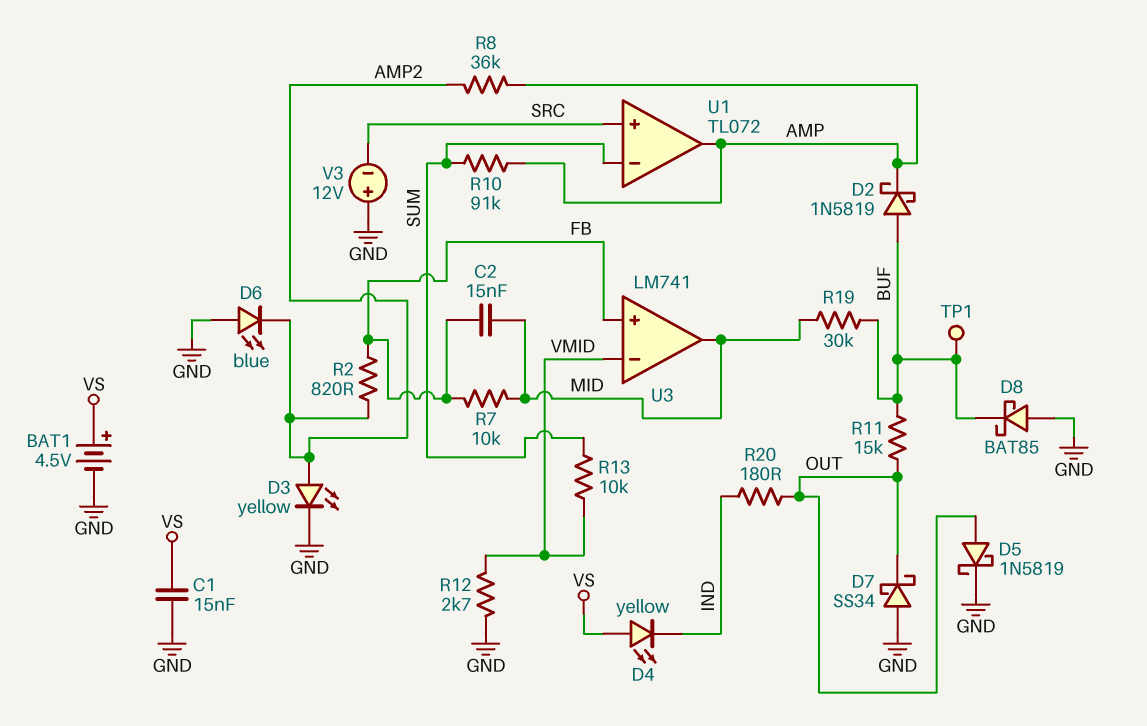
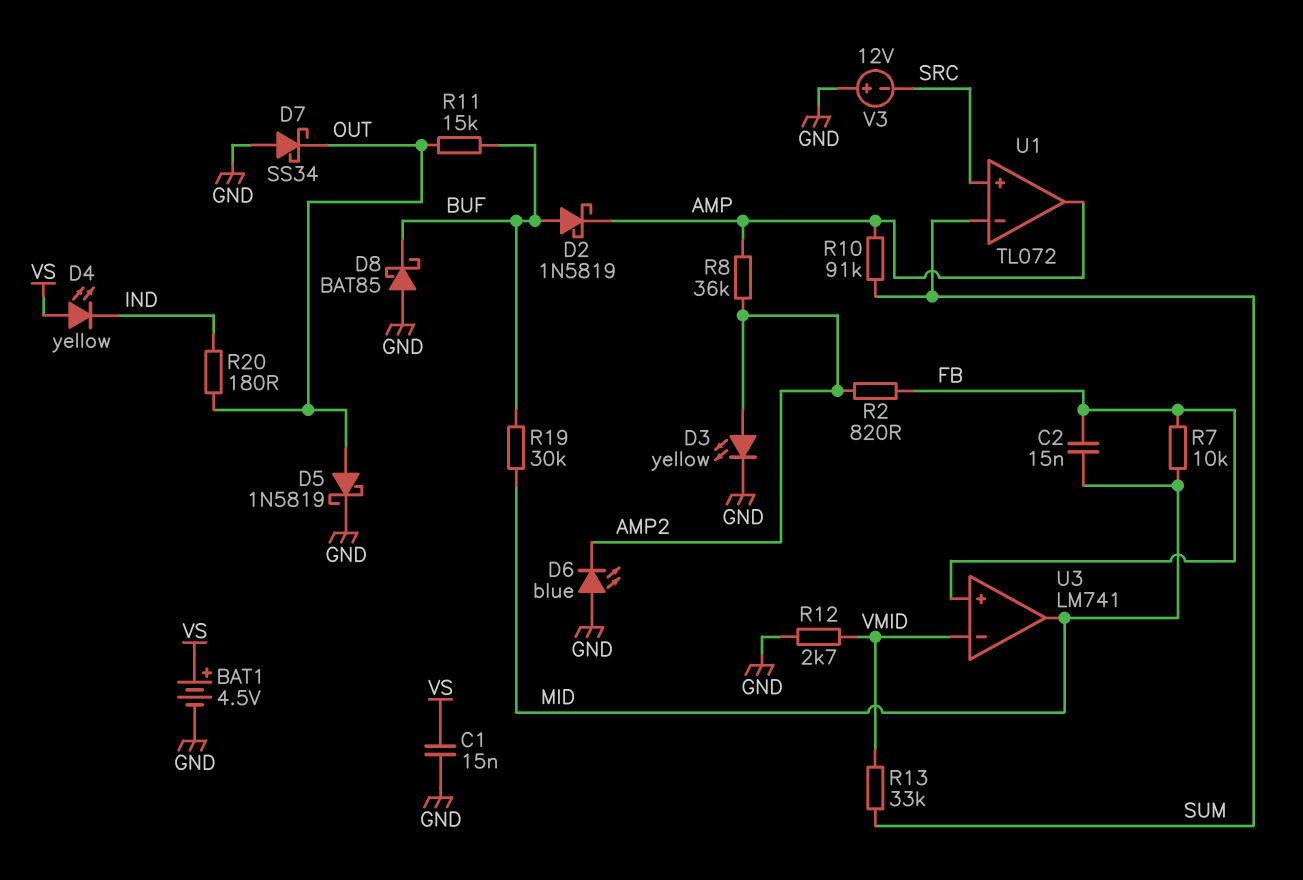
R13: 10k (SUM, VMID) -> 33k (SUM, VMID)
TP1: test point (BUF) -> none

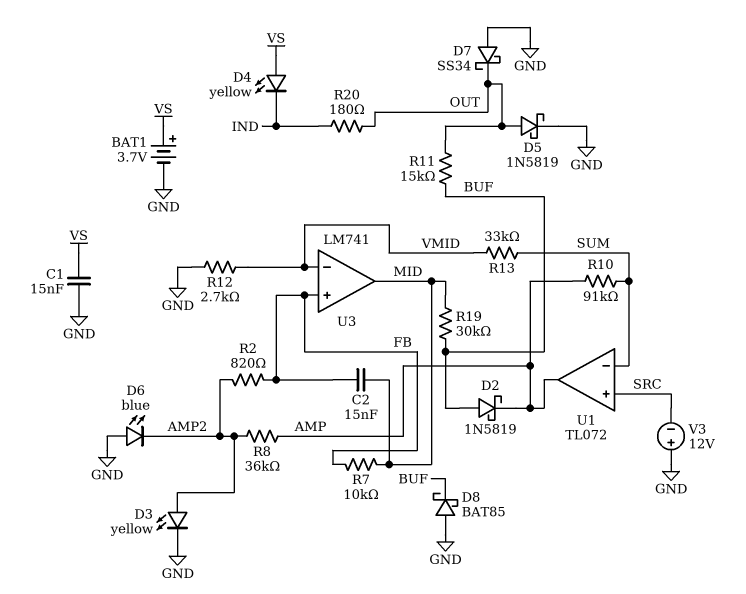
BAT1: 4.5V (plus VS, minus GND) -> 3.7V (plus VS, minus GND)

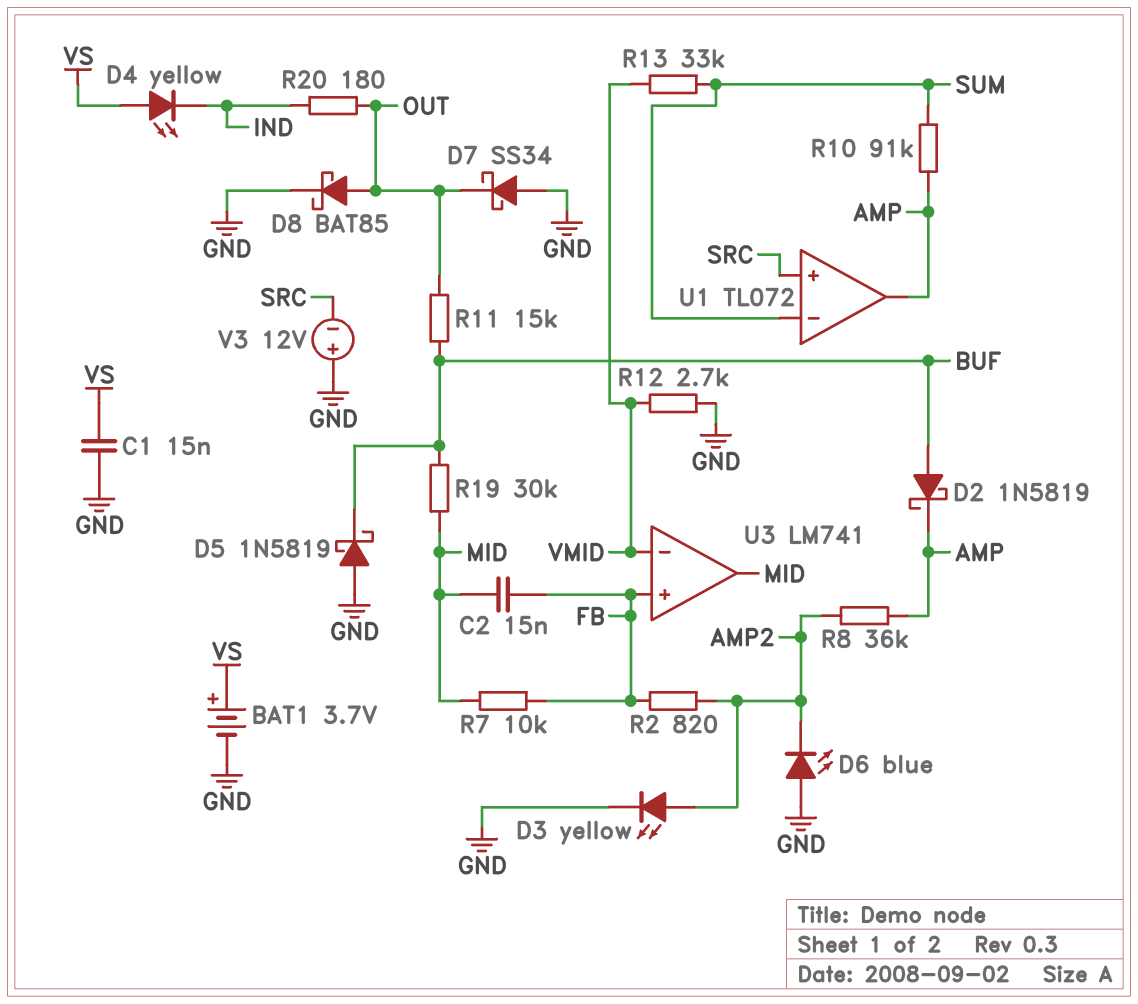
D5: schottky 1N5819 (A OUT, K GND) -> schottky 1N5819 (A GND, K BUF)
D8: schottky BAT85 (A GND, K BUF) -> schottky BAT85 (A OUT, K GND)

